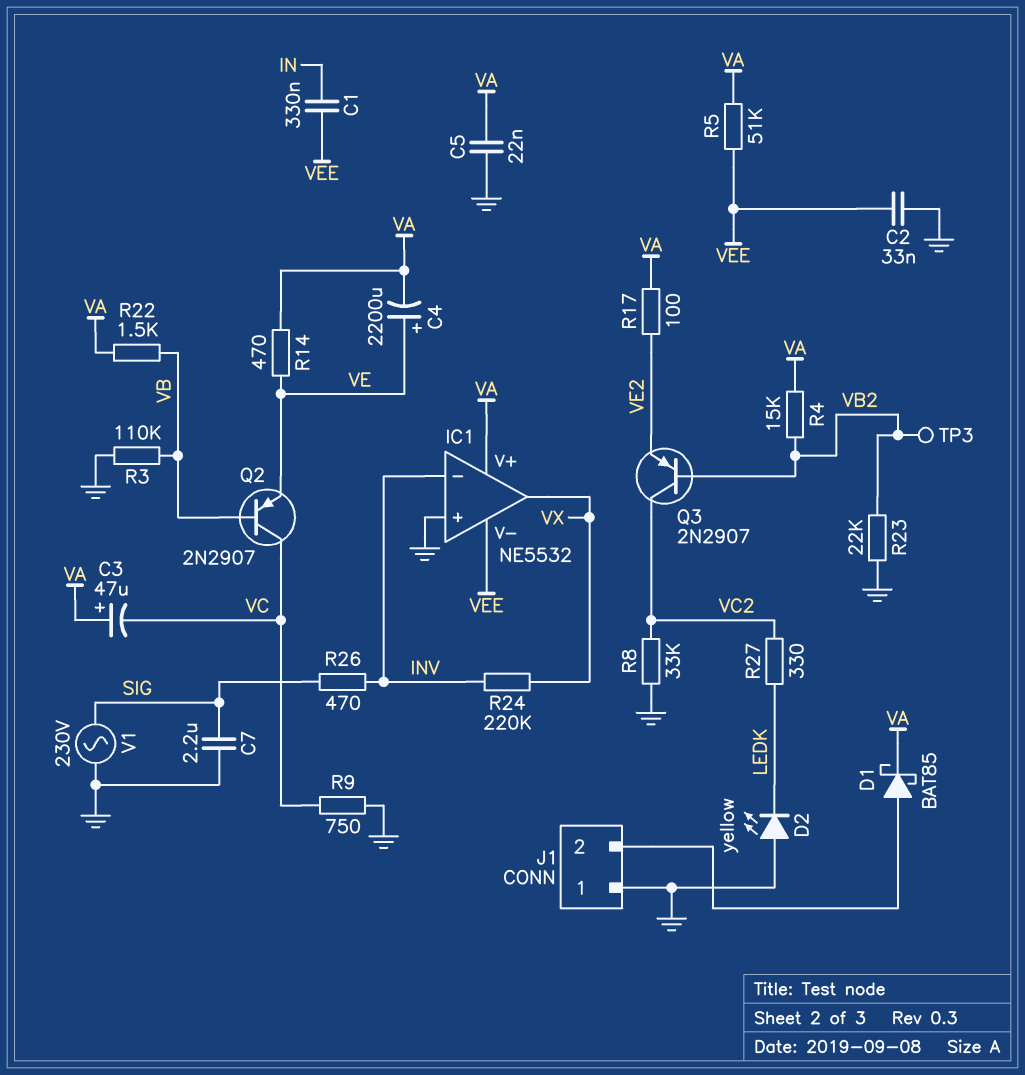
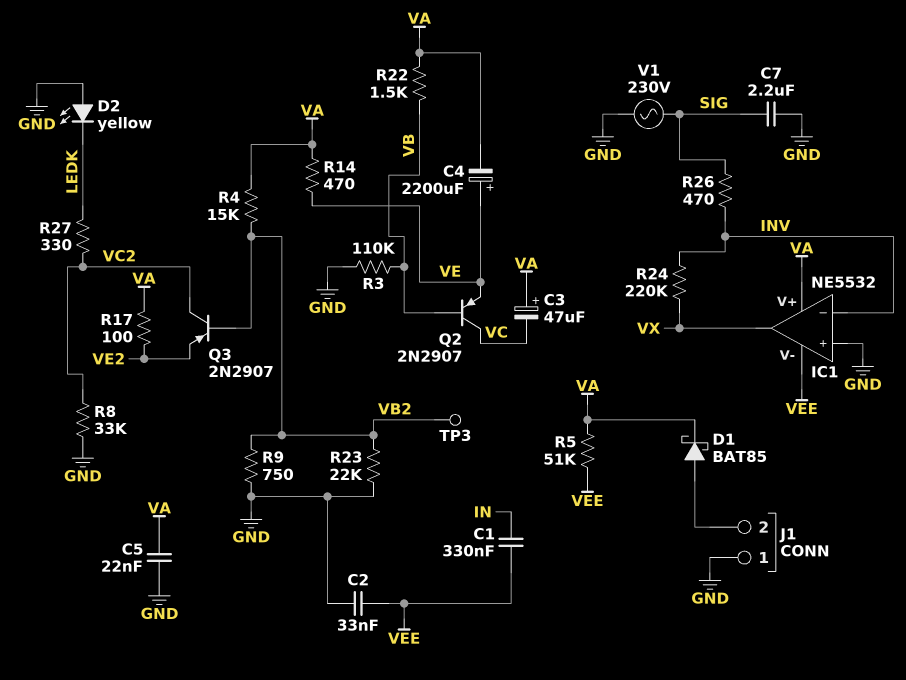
R9: 750 (GND, VC) -> 750 (GND, VB2)

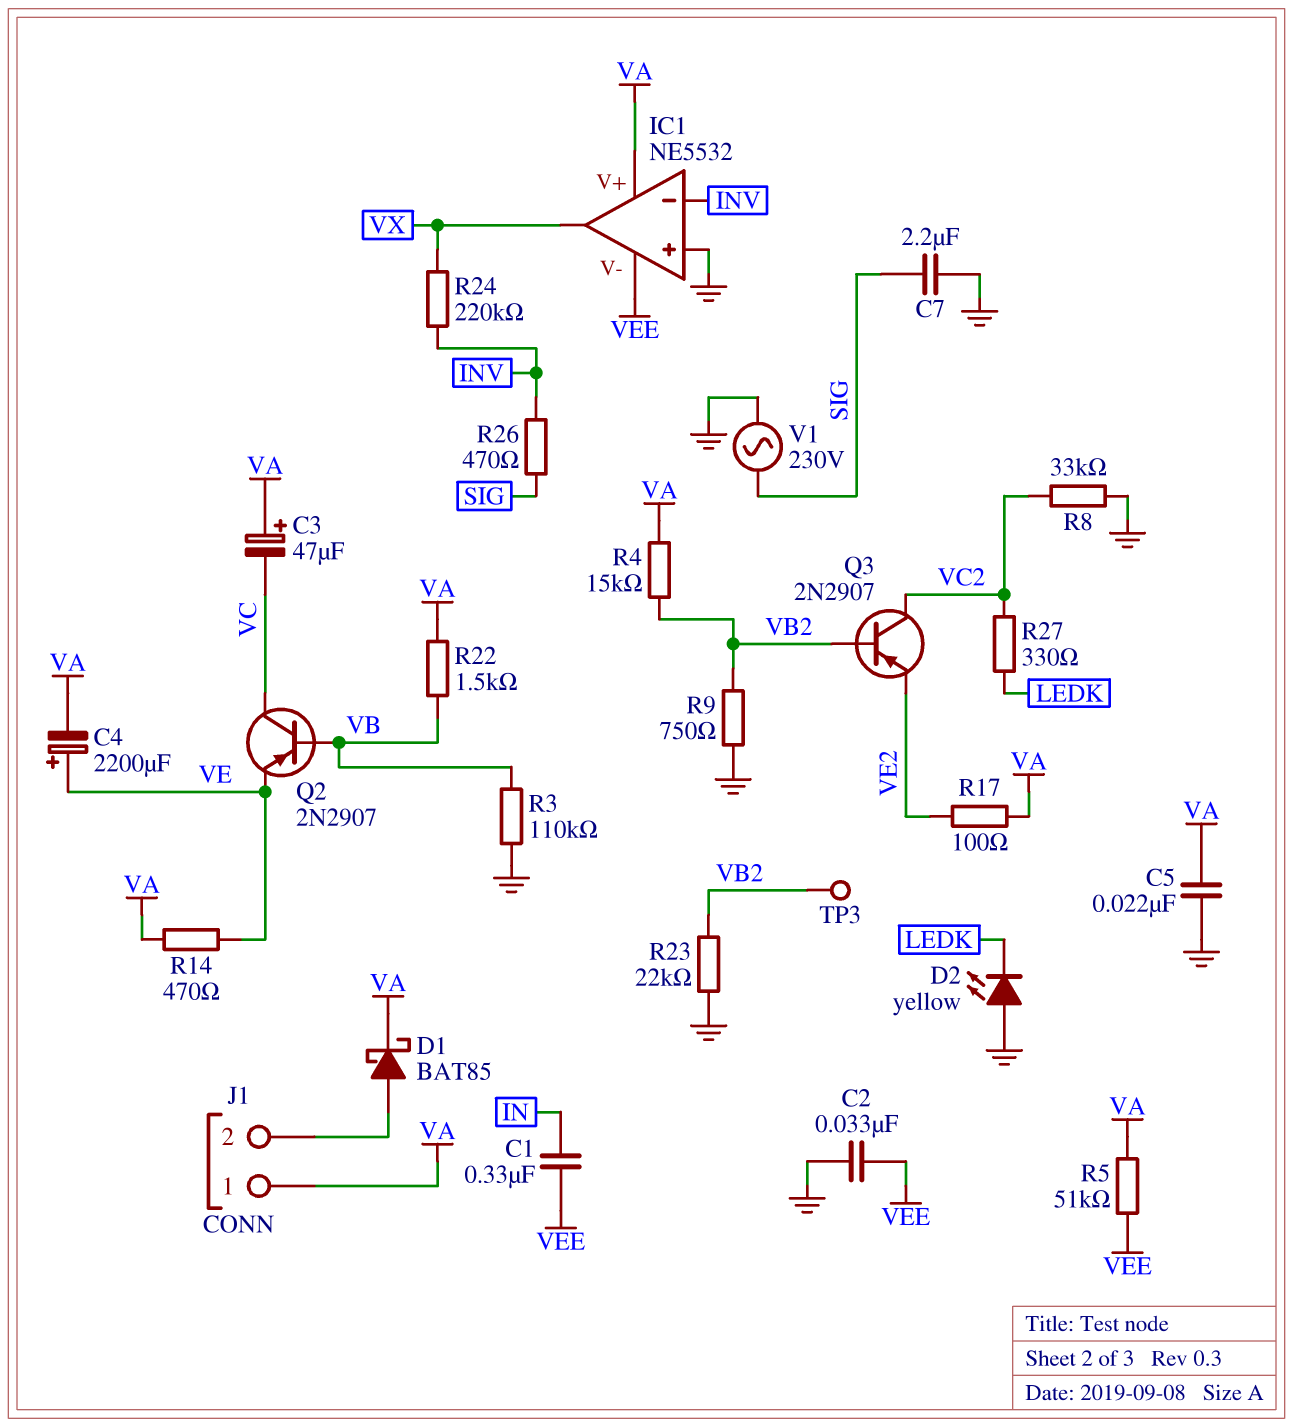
J1 pin 1: GND -> VA

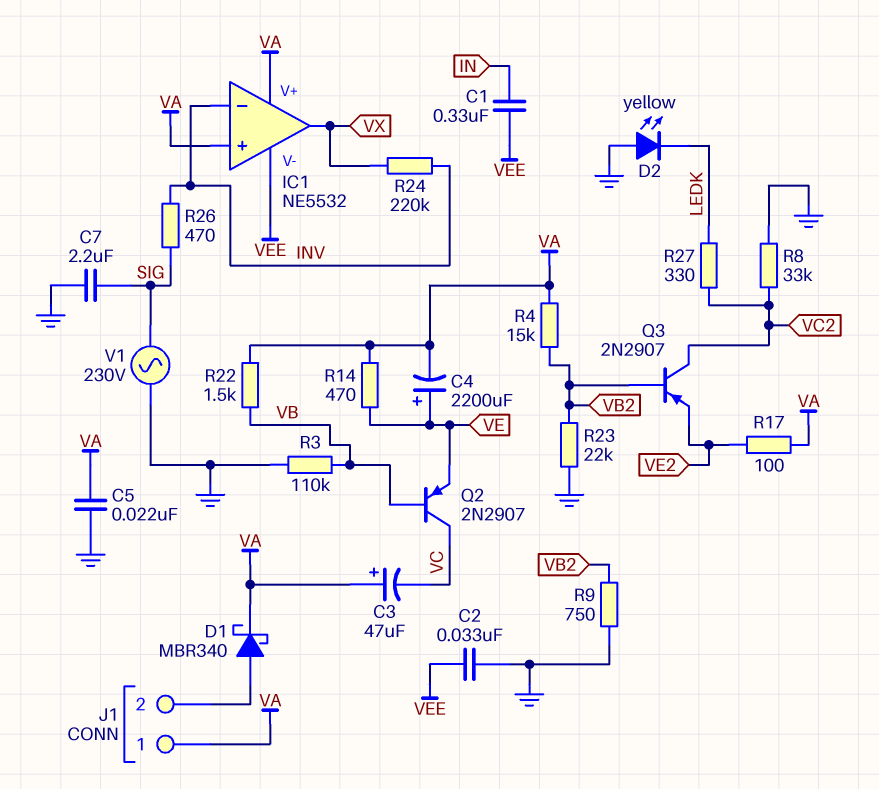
D1: schottky BAT85 (A J1/2, K VA) -> schottky MBR340 (A J1/2, K VA)
IC1 pin in+: GND -> VA
R5: 51k (VA, VEE) -> none
TP3: test point (VB2) -> none

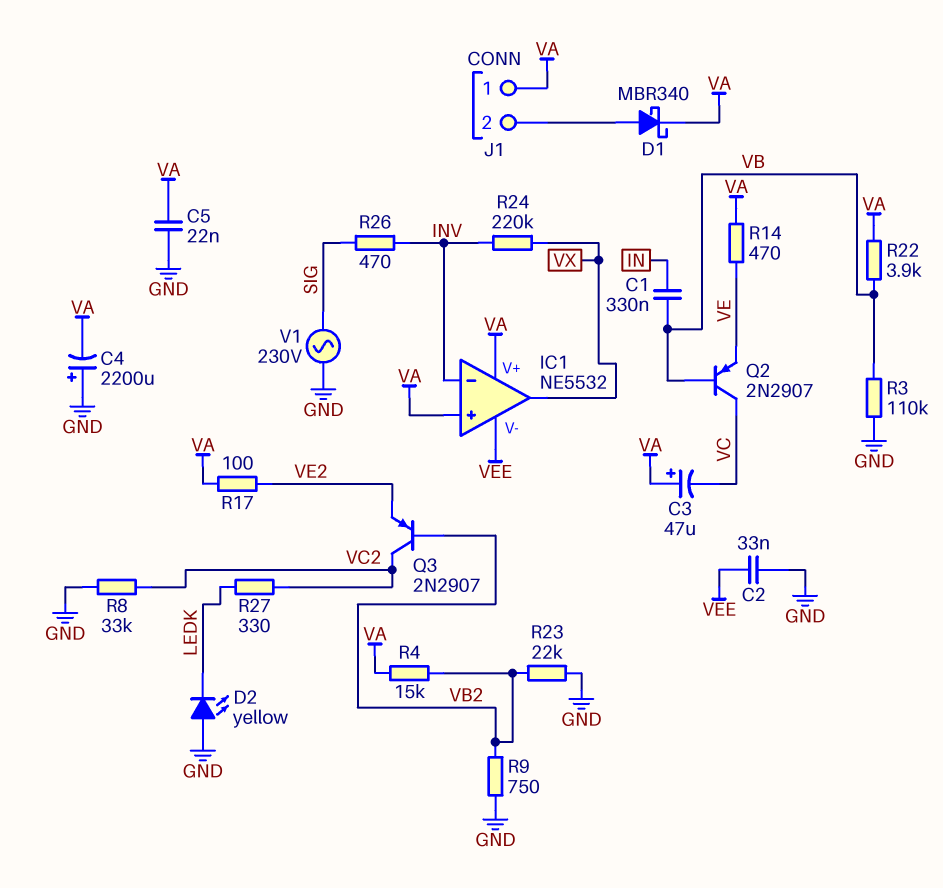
C1: 330nF (IN, VEE) -> 330nF (IN, VB)
C4: 2200uF (plus VE, minus VA) -> 2200uF (plus GND, minus VA)
C7: 2.2uF (GND, SIG) -> none
R22: 1.5k (VA, VB) -> 3.9k (VA, VB)

